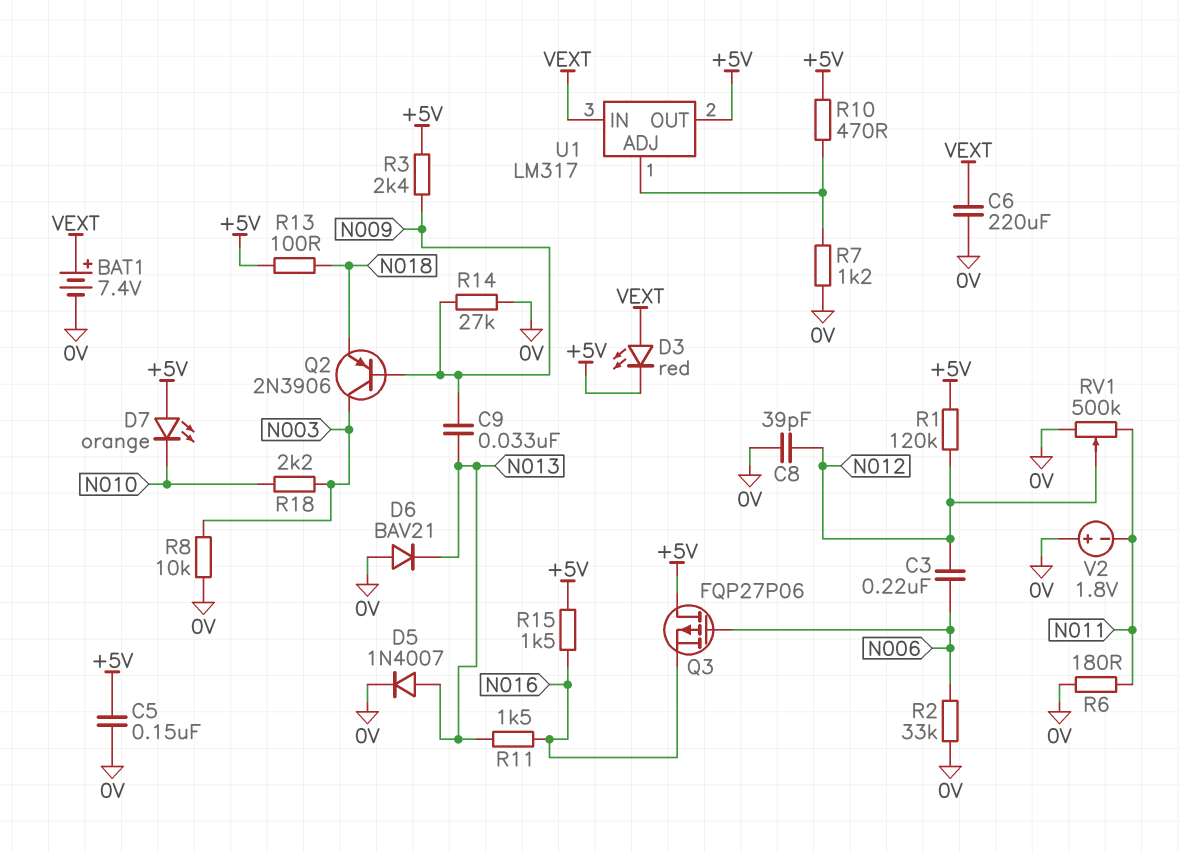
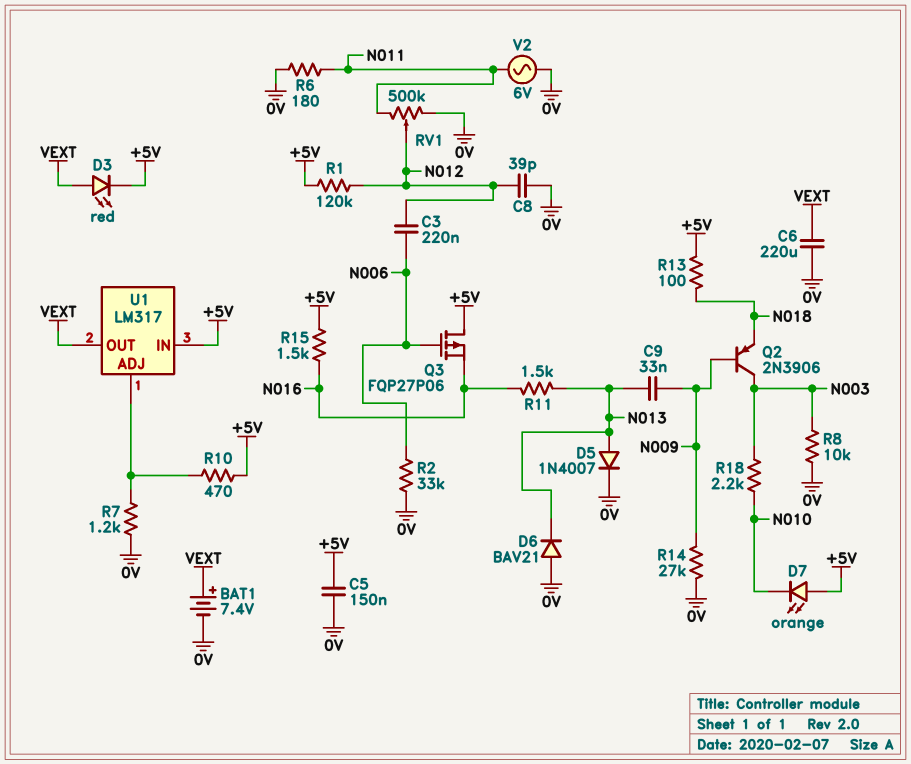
R3: 2.4k (+5V, N009) -> none
U1 pin IN: VEXT -> +5V
U1 pin OUT: +5V -> VEXT
V2: 1.8V (plus 0V, minus N011) -> AC 6V (0V, N011)

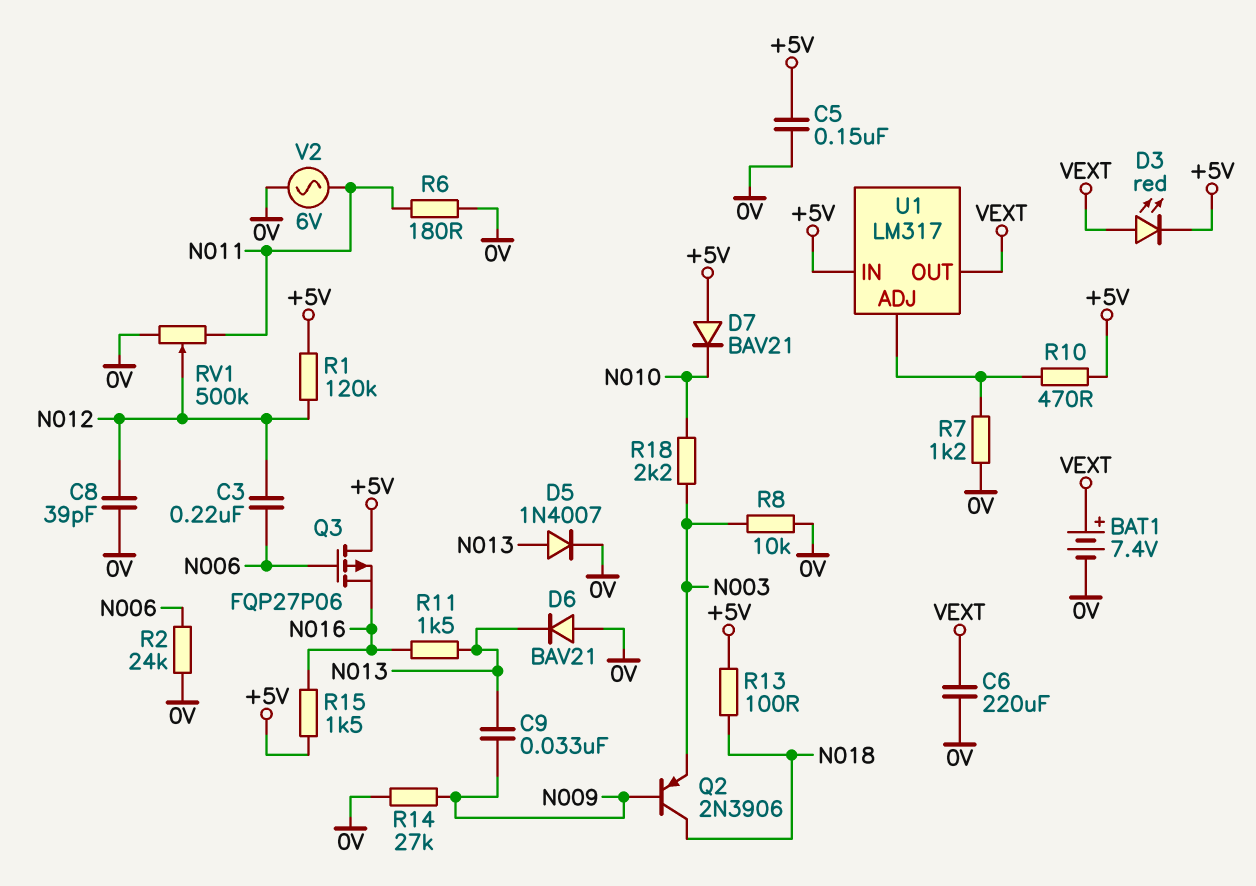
D7: LED orange (A +5V, K N010) -> diode BAV21 (A +5V, K N010)
Q2: PNP 2N3906 (B N009, C N003, E N018) -> PNP 2N3906 (B N009, C N018, E N003)
R2: 33k (0V, N006) -> 24k (0V, N006)

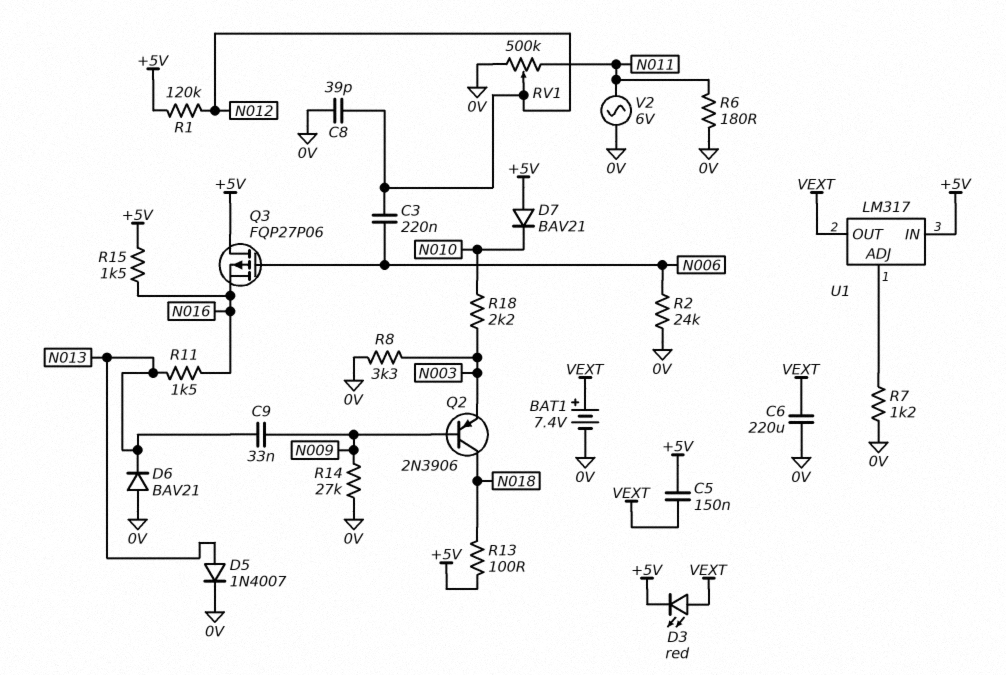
C5: 150nF (+5V, 0V) -> 150nF (+5V, VEXT)
R8: 10k (0V, N003) -> 3.3k (0V, N003)
R10: 470 (+5V, U1/ADJ) -> none

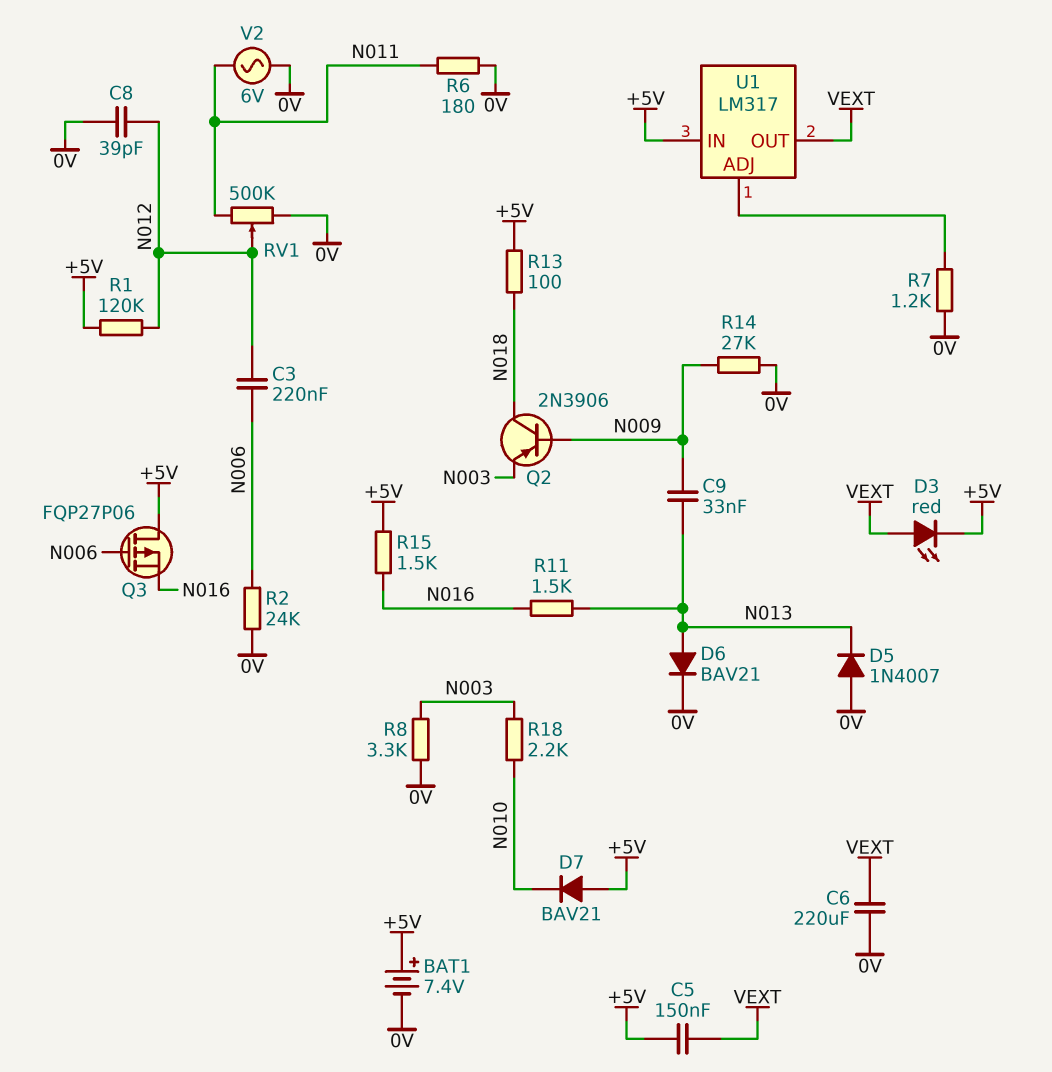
BAT1: 7.4V (plus VEXT, minus 0V) -> 7.4V (plus +5V, minus 0V)
D5: diode 1N4007 (A N013, K 0V) -> diode 1N4007 (A 0V, K N013)
D6: diode BAV21 (A 0V, K N013) -> diode BAV21 (A N013, K 0V)

